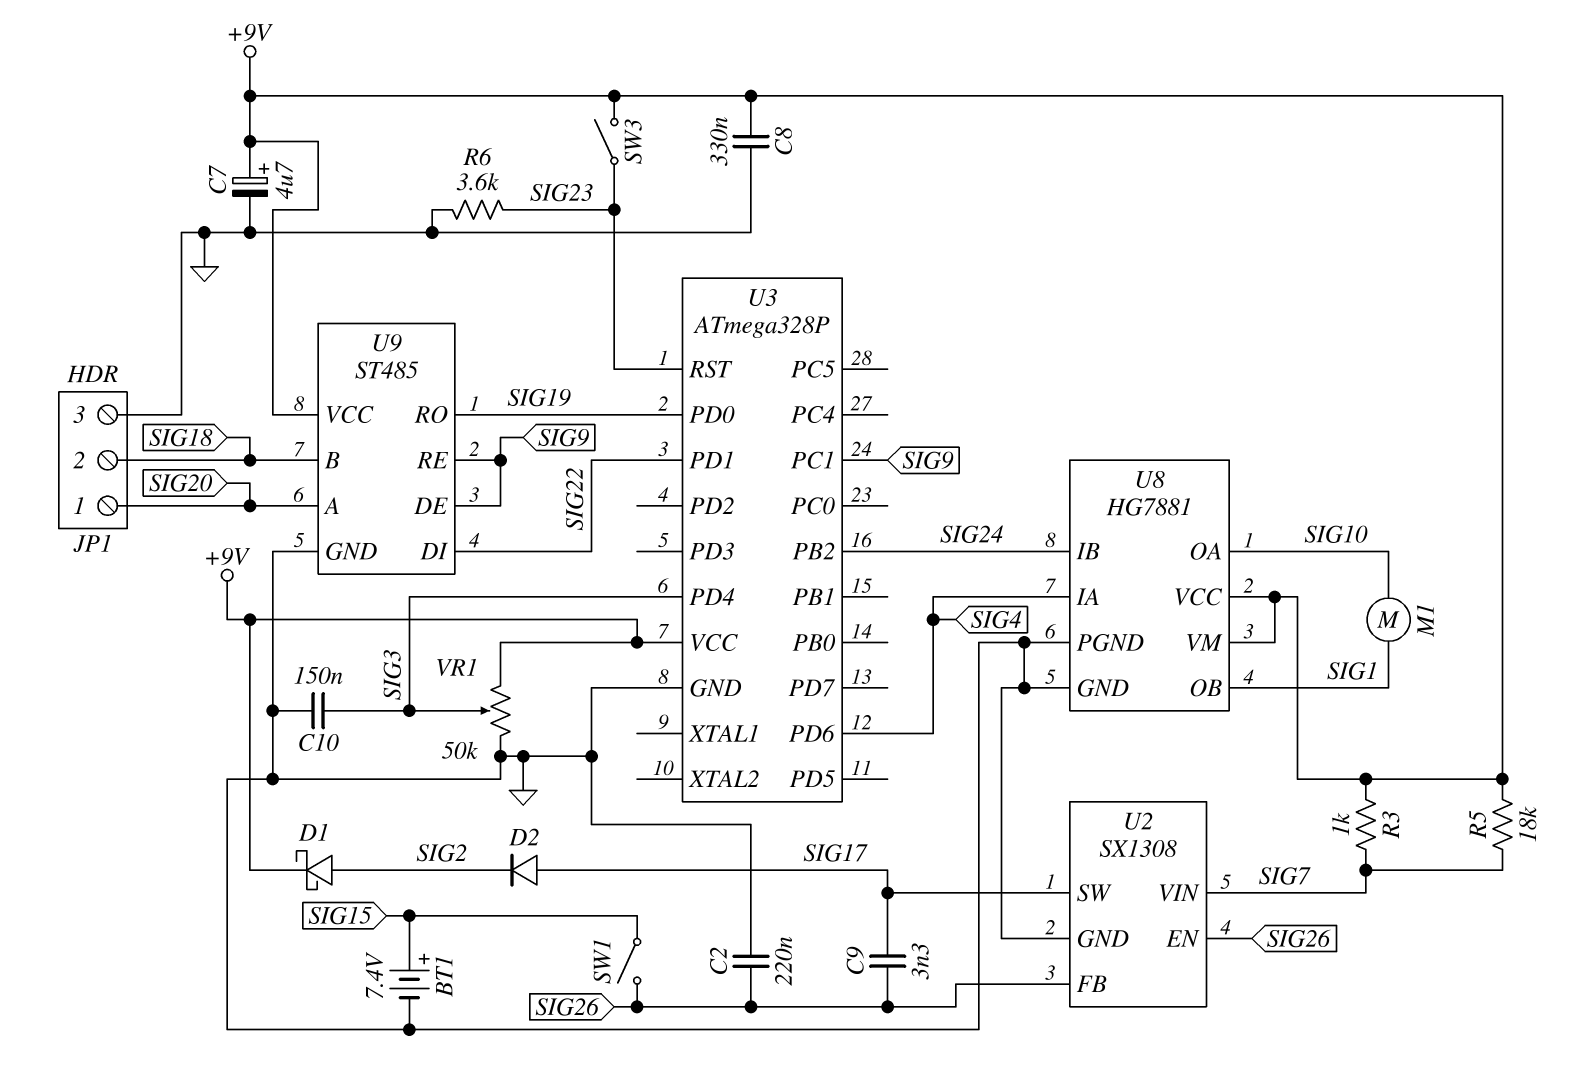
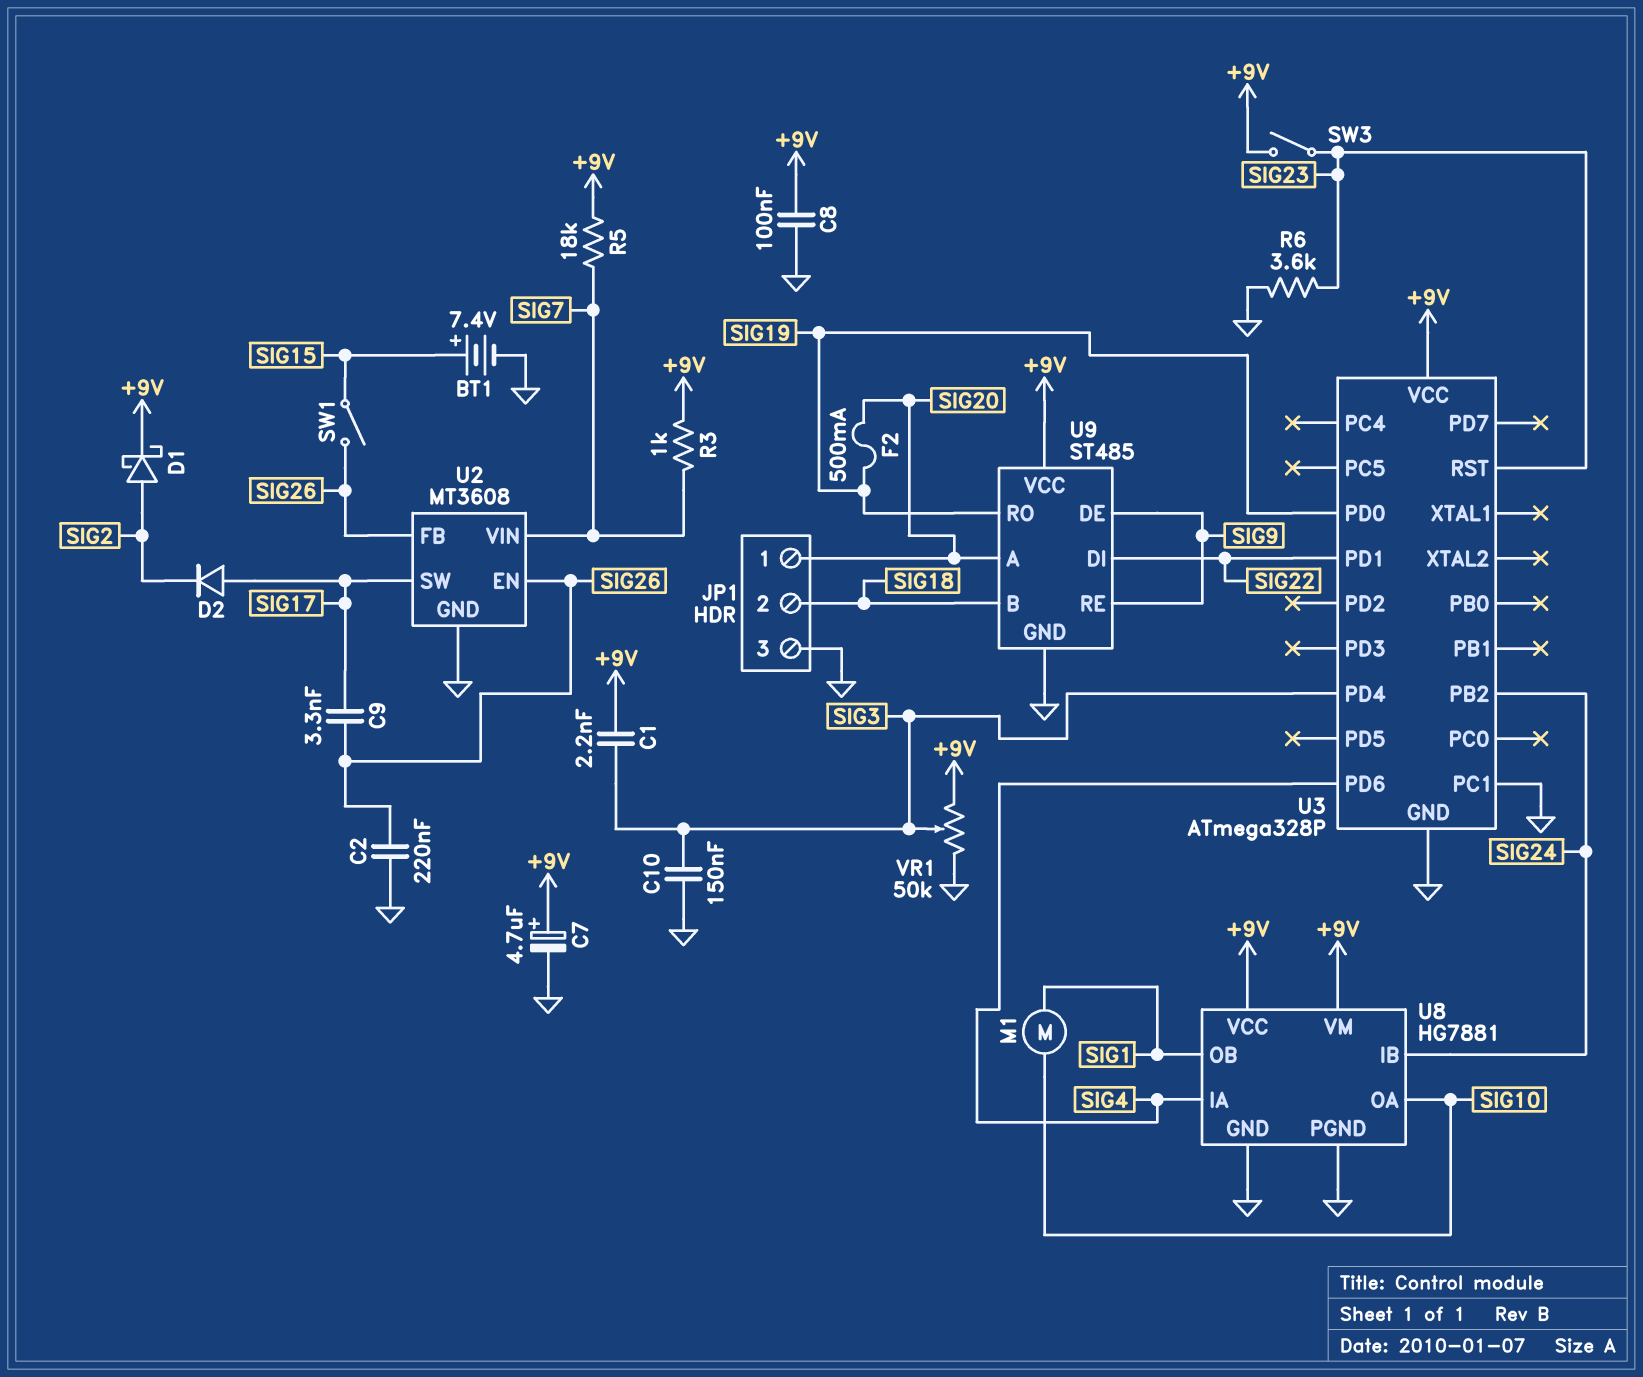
C1: none -> 2.2nF (+9V, SIG3)
C8: 330nF (+9V, GND) -> 100nF (+9V, GND)
F2: none -> 500mA (SIG19, SIG20)
U2: SX1308 -> MT3608
U3 pin PC1: SIG9 -> GND

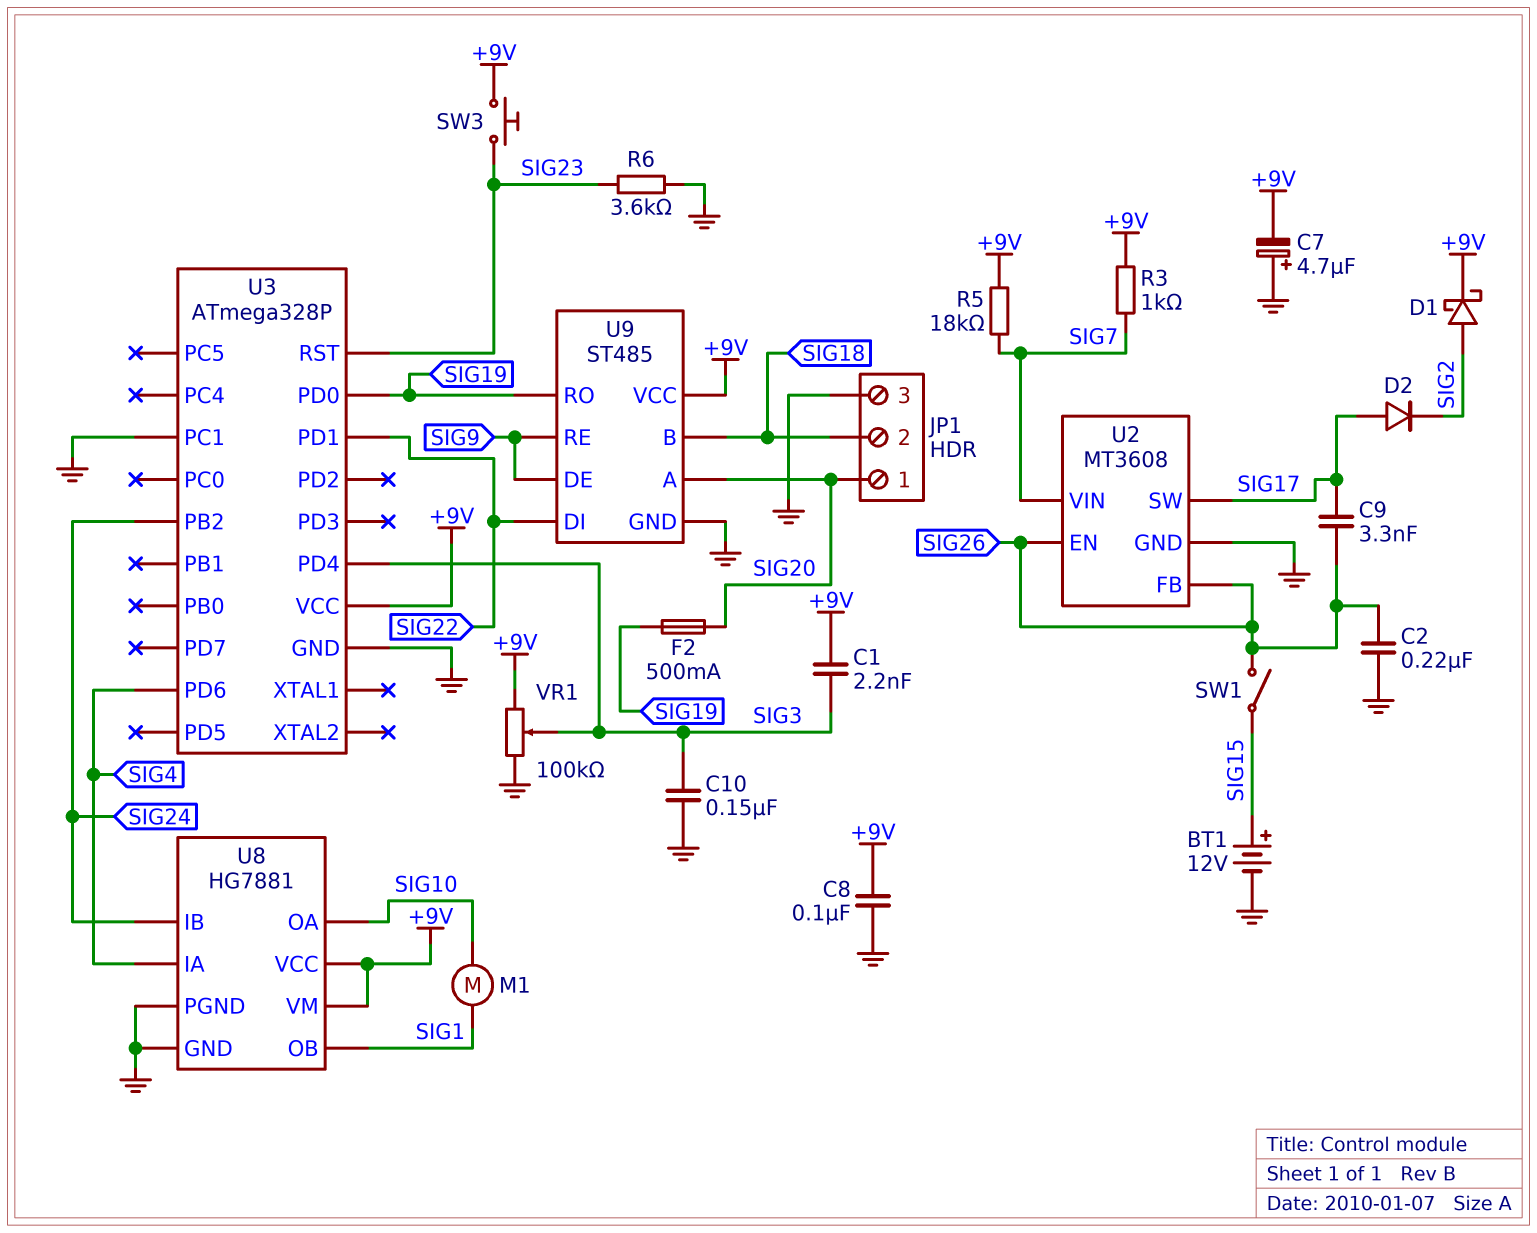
BT1: 7.4V (plus SIG15, minus GND) -> 12V (plus SIG15, minus GND)
C7: 4.7uF (plus +9V, minus GND) -> 4.7uF (plus GND, minus +9V)
SW3: switch (+9V, SIG23) -> button (+9V, SIG23)
VR1: 50k (+9V, GND, wiper SIG3) -> 100k (+9V, GND, wiper SIG3)

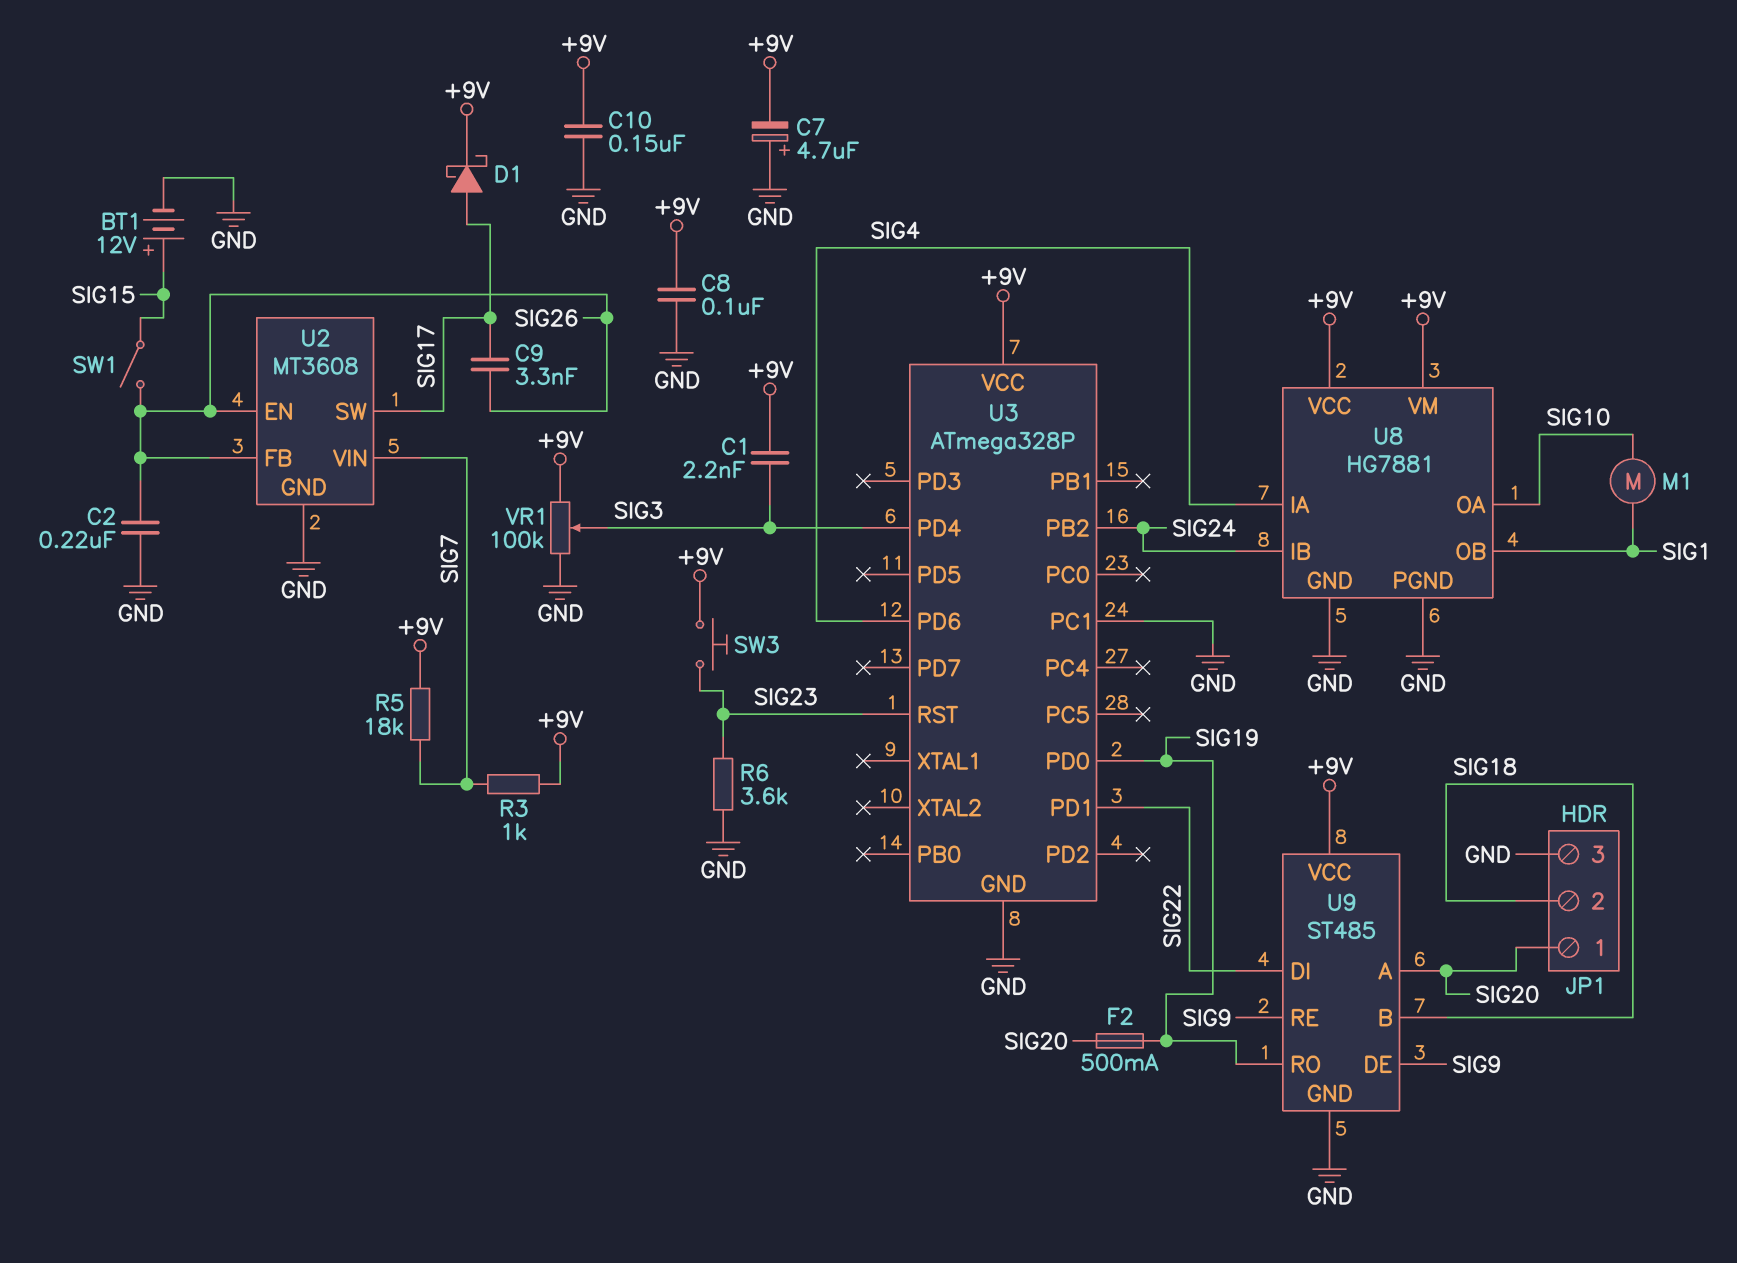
C10: 150nF (GND, SIG3) -> 150nF (+9V, GND)
D1: schottky (A SIG2, K +9V) -> schottky (A SIG17, K +9V)
D2: diode (A SIG17, K SIG2) -> none

